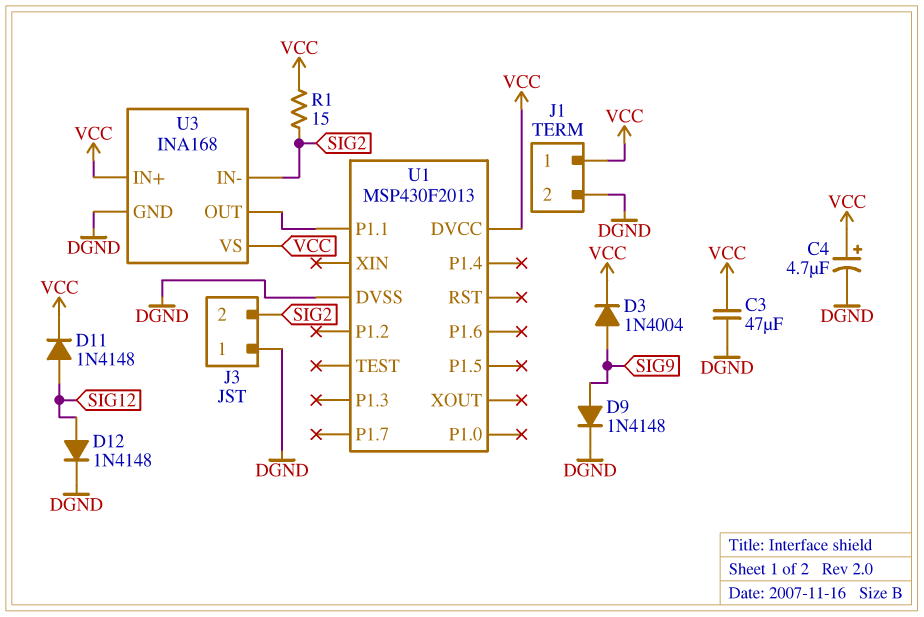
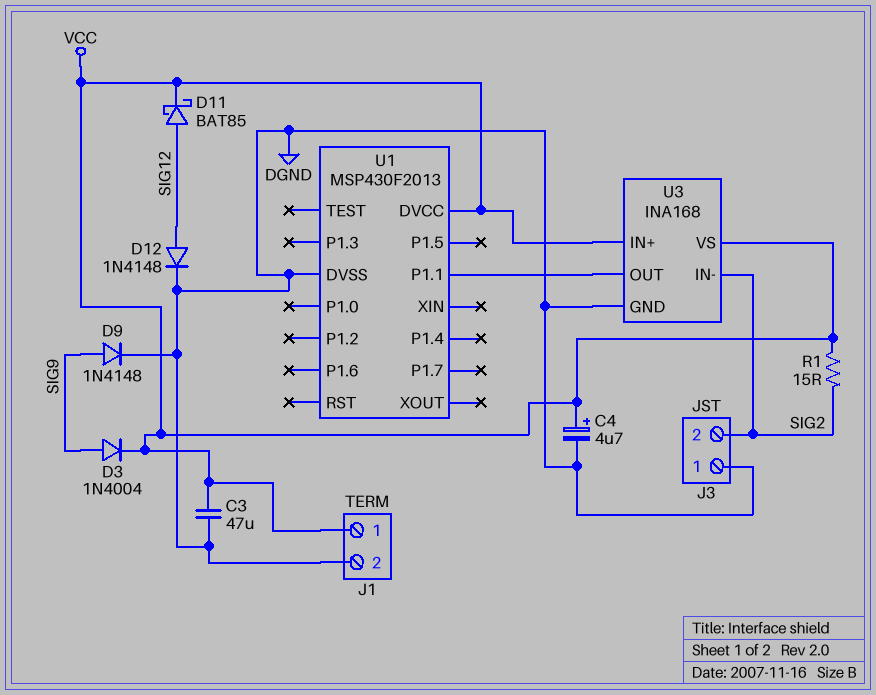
D11: diode 1N4148 (A SIG12, K VCC) -> schottky BAT85 (A SIG12, K VCC)

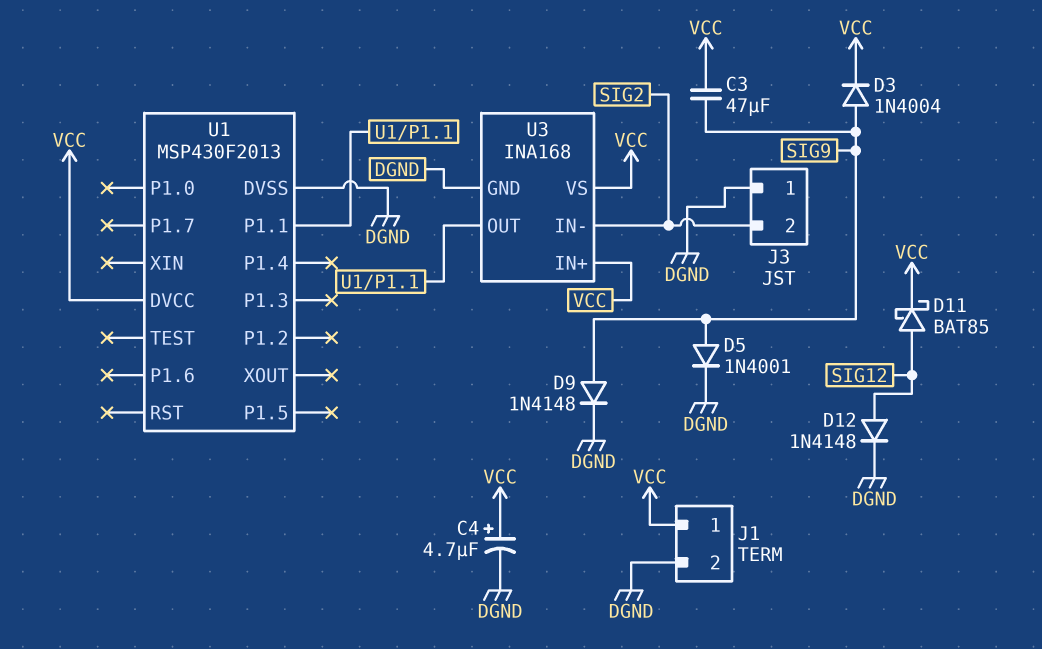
C3: 47uF (DGND, VCC) -> 47uF (SIG9, VCC)
D5: none -> diode 1N4001 (A SIG9, K DGND)
R1: 15 (SIG2, VCC) -> none

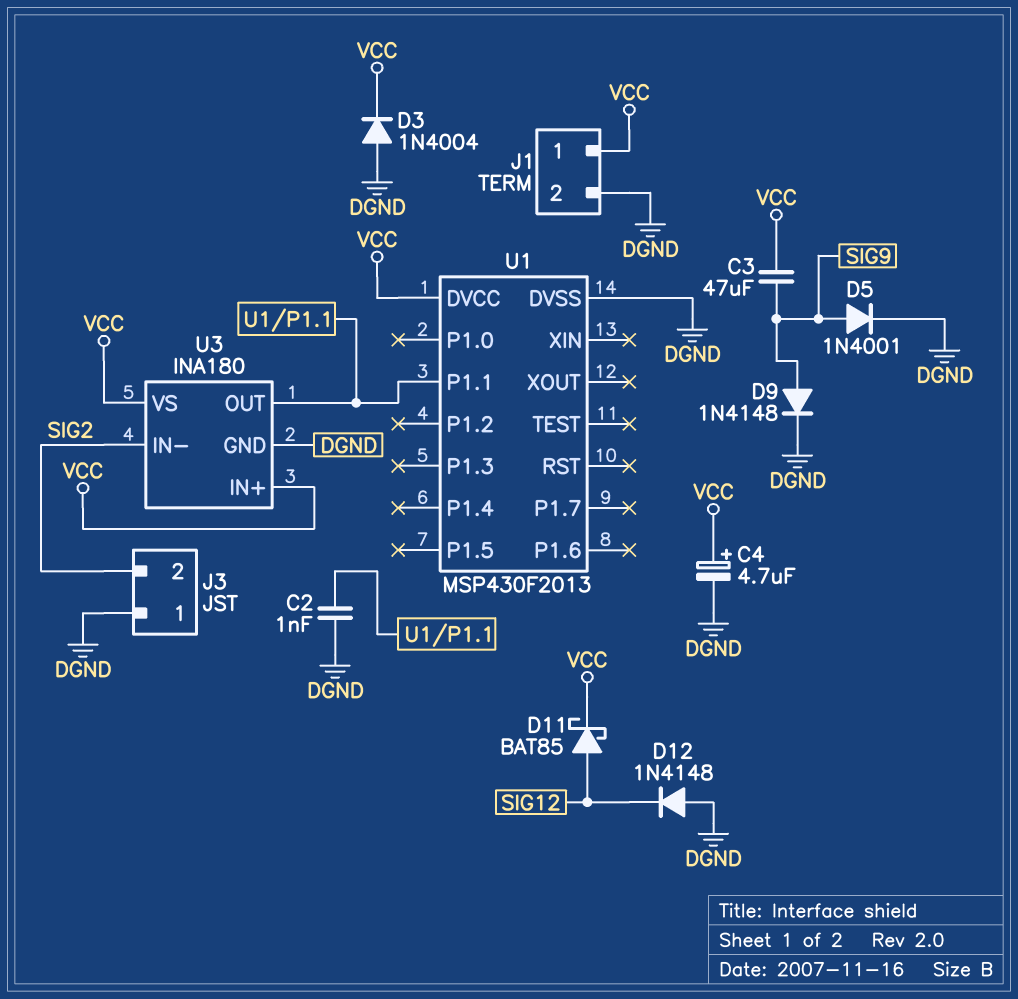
C2: none -> 1nF (DGND, U1/P1.1)
D3: diode 1N4004 (A SIG9, K VCC) -> diode 1N4004 (A DGND, K VCC)
D12: diode 1N4148 (A SIG12, K DGND) -> diode 1N4148 (A DGND, K SIG12)
U3: INA168 -> INA180

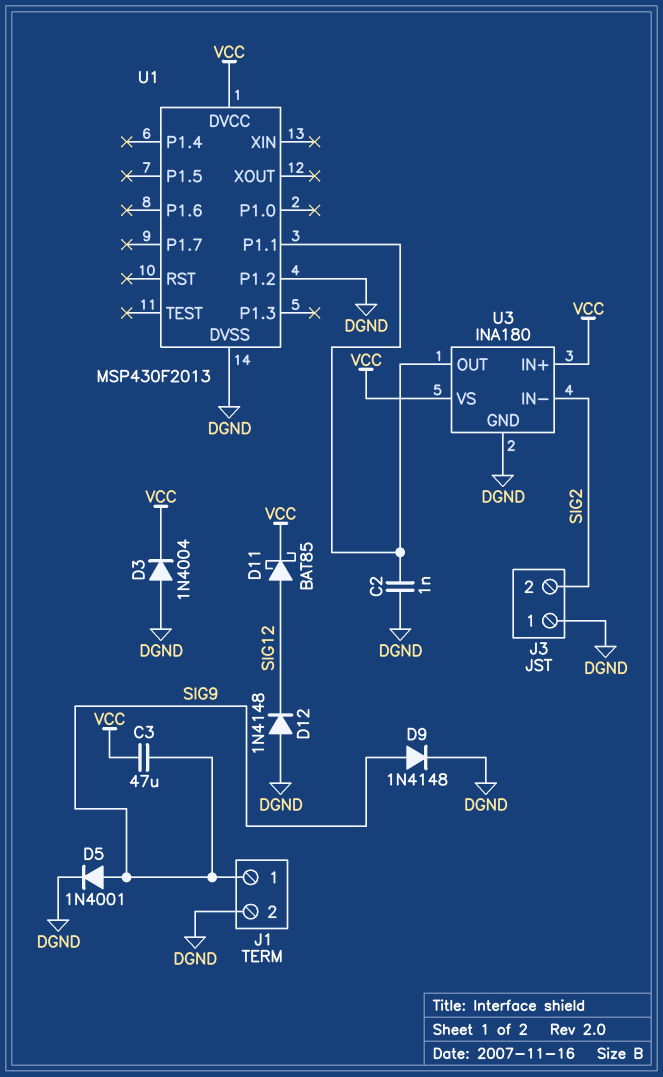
C4: 4.7uF (plus VCC, minus DGND) -> none
J1 pin 1: VCC -> SIG9
U1 pin P1.2: none -> DGND

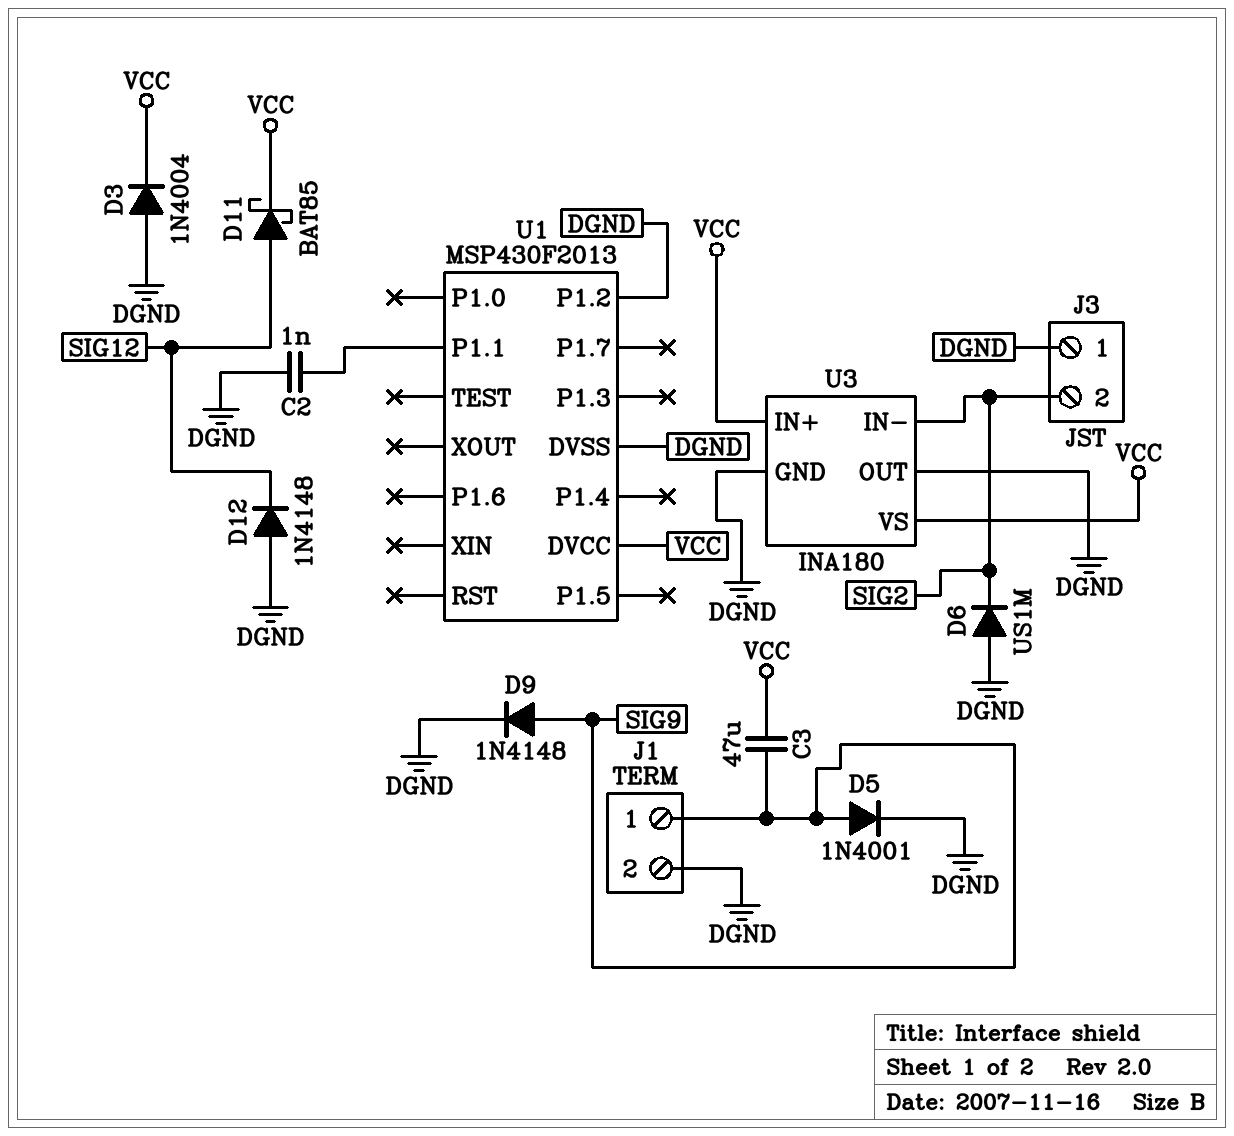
D6: none -> diode US1M (A DGND, K SIG2)
U3 pin OUT: U1/P1.1 -> DGND

